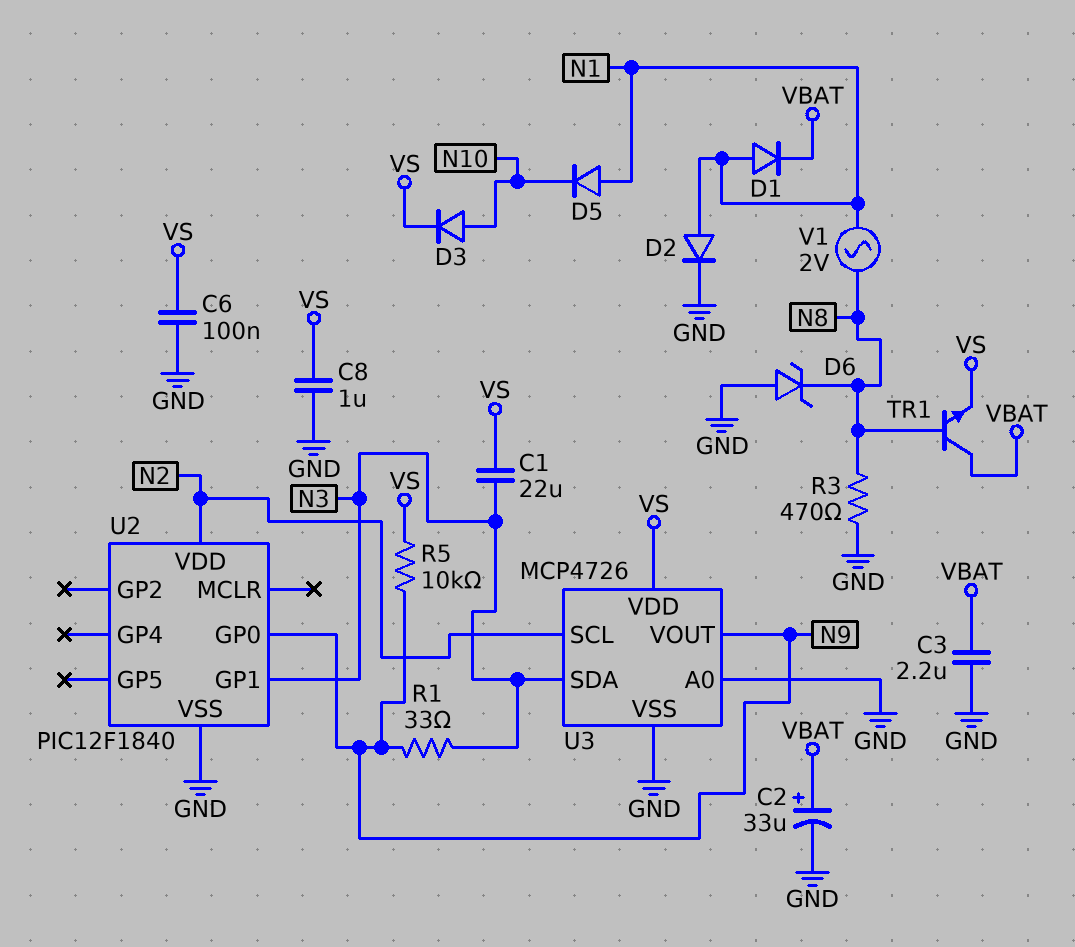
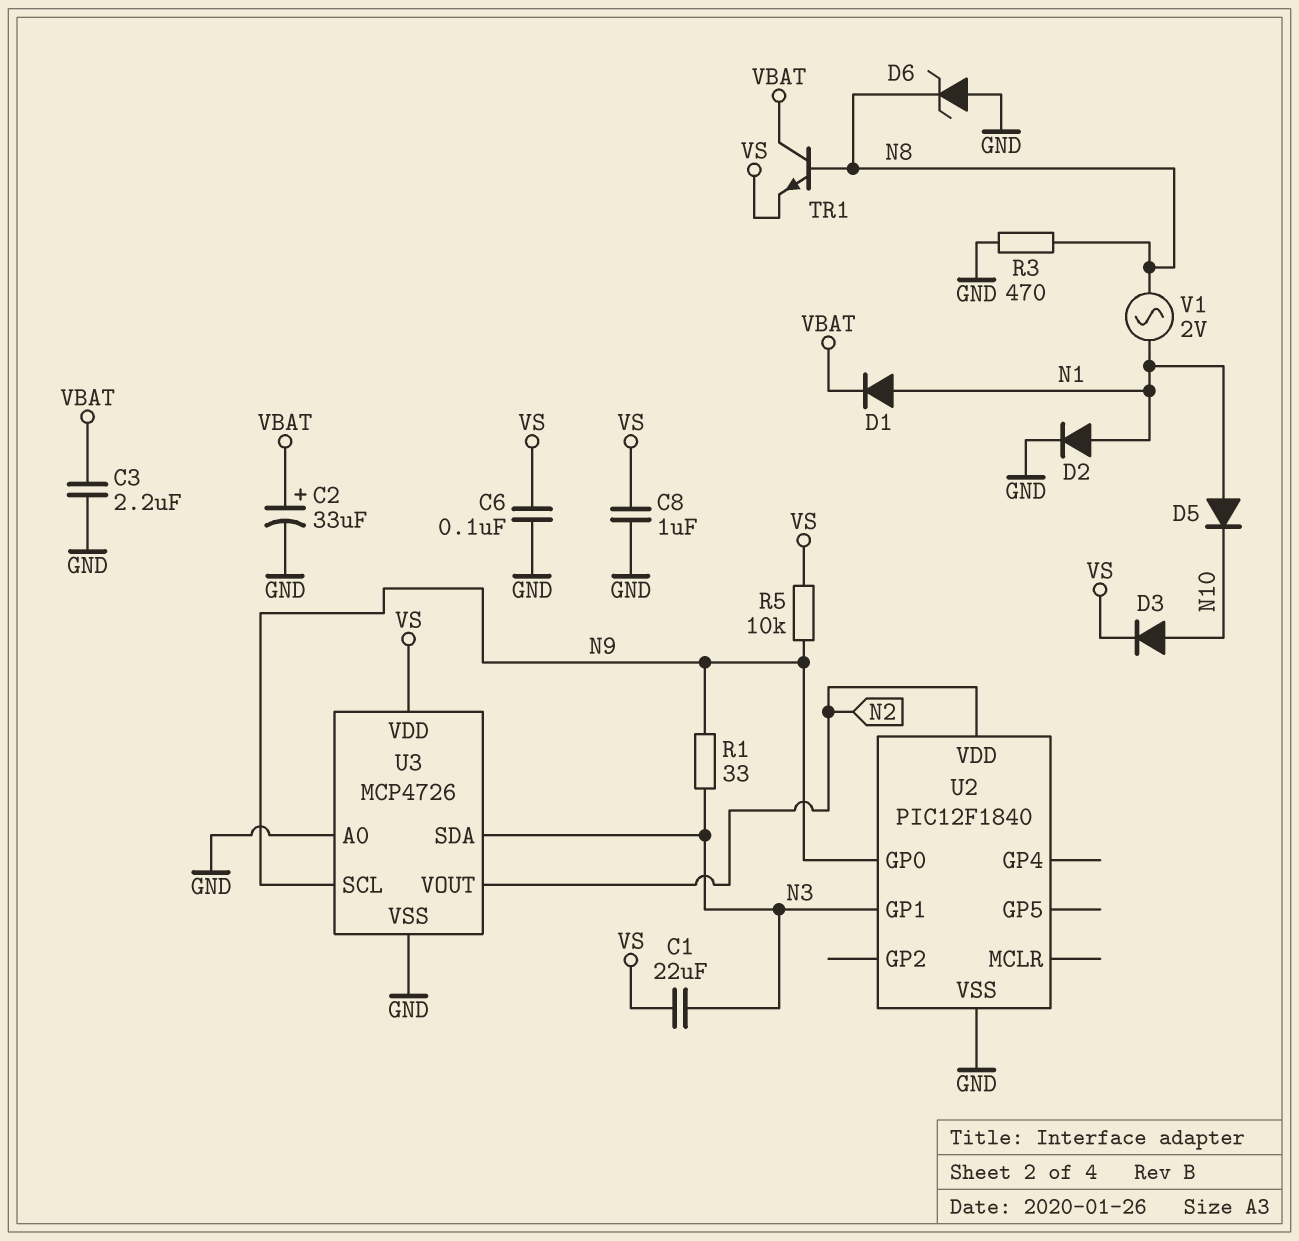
U3 pin SCL: N2 -> N9
U3 pin VOUT: N9 -> N2

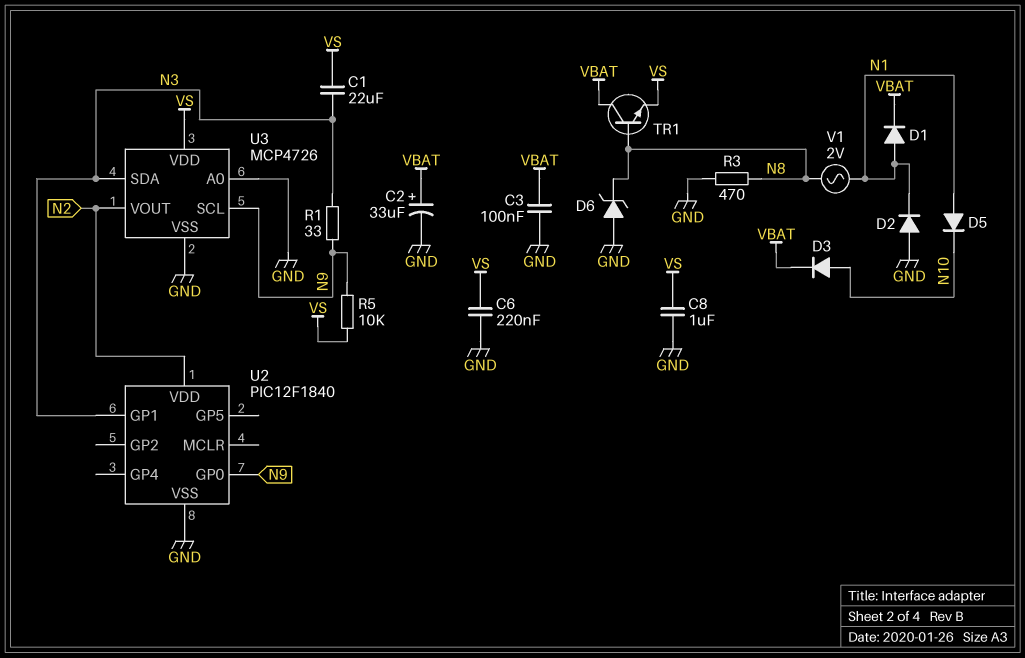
C3: 2.2uF (GND, VBAT) -> 100nF (GND, VBAT)
C6: 100nF (GND, VS) -> 220nF (GND, VS)
D2: diode (A N1, K GND) -> diode (A GND, K N1)
D3: diode (A N10, K VS) -> diode (A N10, K VBAT)

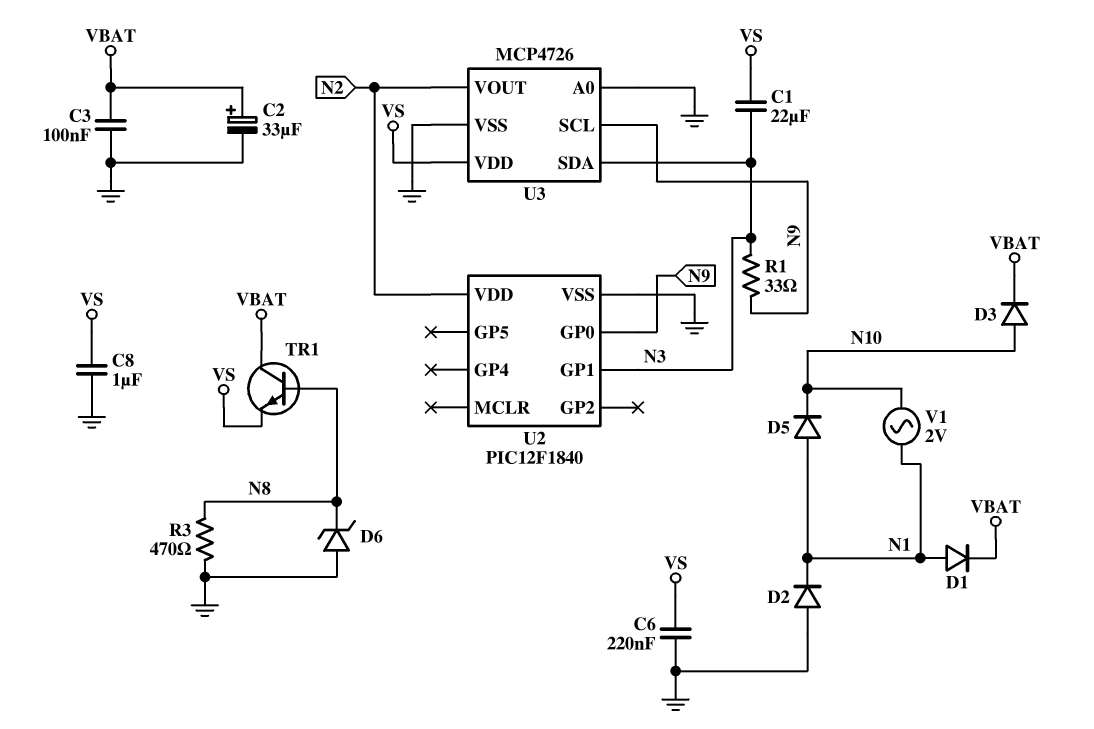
R5: 10k (N9, VS) -> none
V1: AC 2V (N1, N8) -> AC 2V (N1, N10)

